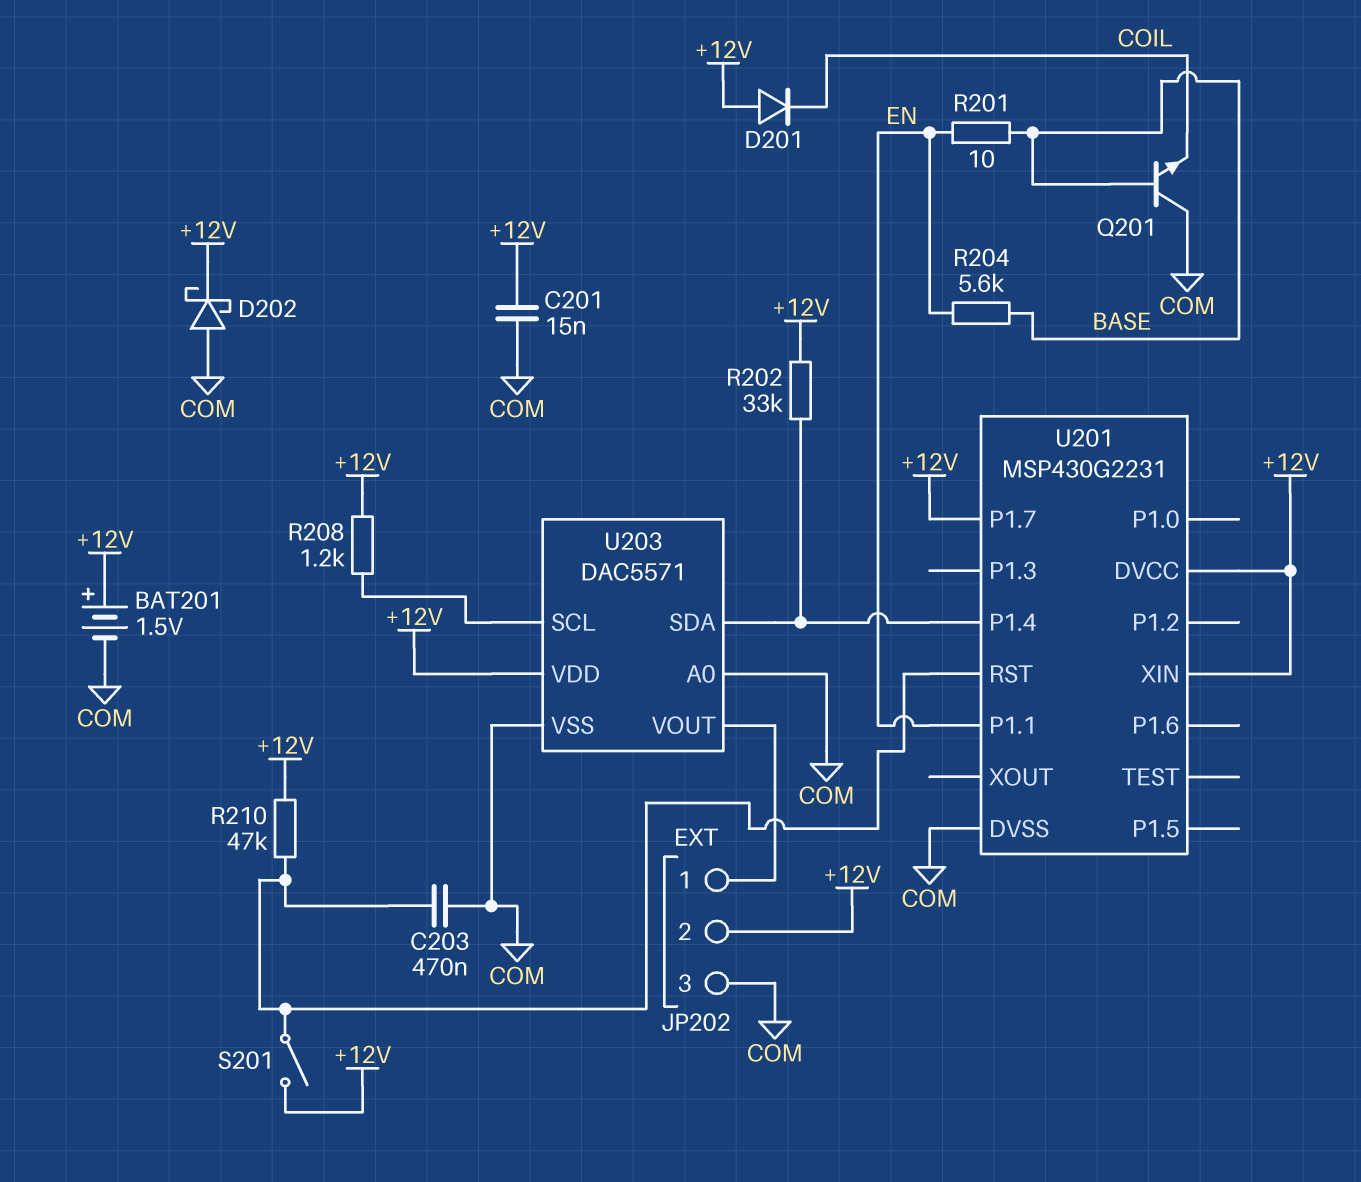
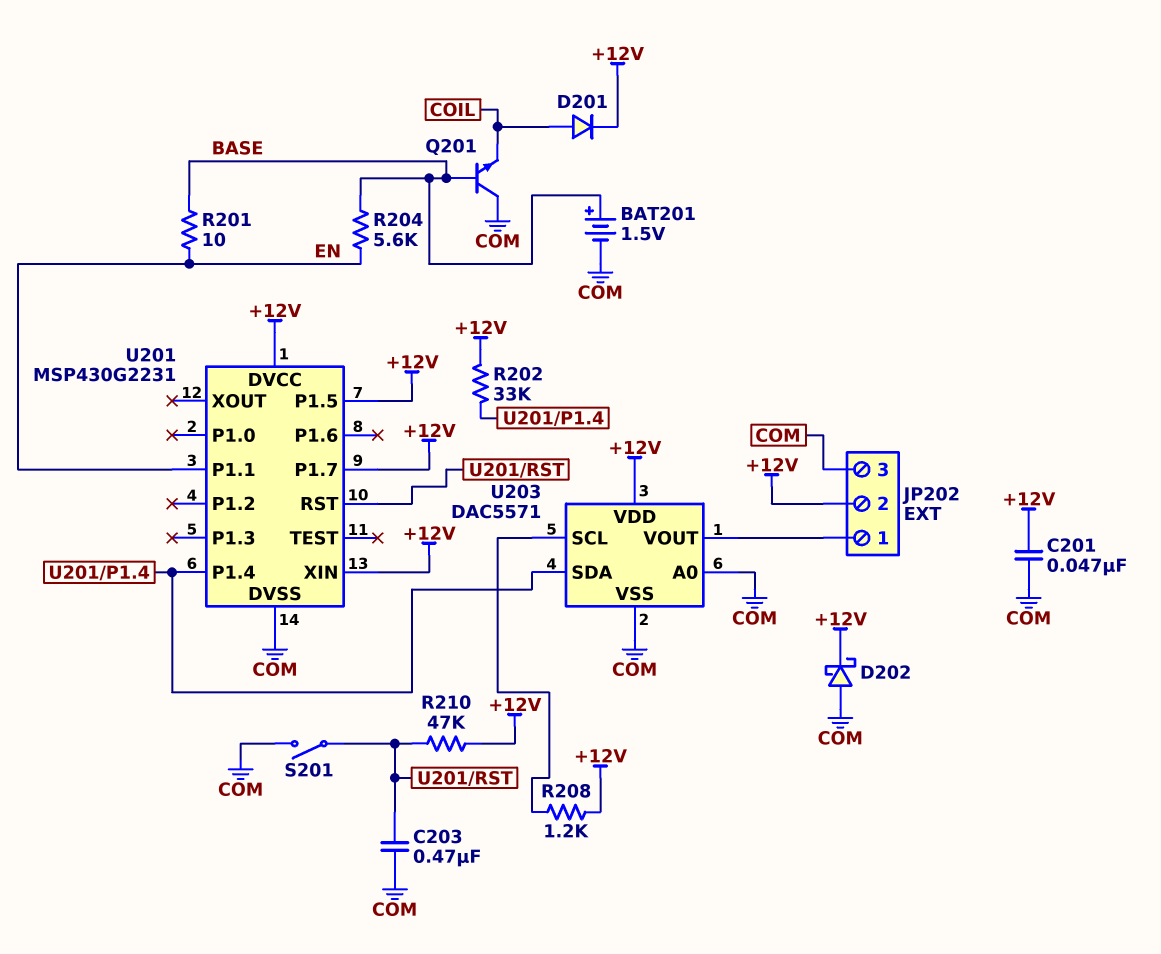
BAT201: 1.5V (plus +12V, minus COM) -> 1.5V (plus BASE, minus COM)
C201: 15nF (+12V, COM) -> 47nF (+12V, COM)
D201: diode (A +12V, K COIL) -> diode (A COIL, K +12V)
S201: switch (+12V, U201/RST) -> switch (COM, U201/RST)
U201 pin P1.5: none -> +12V

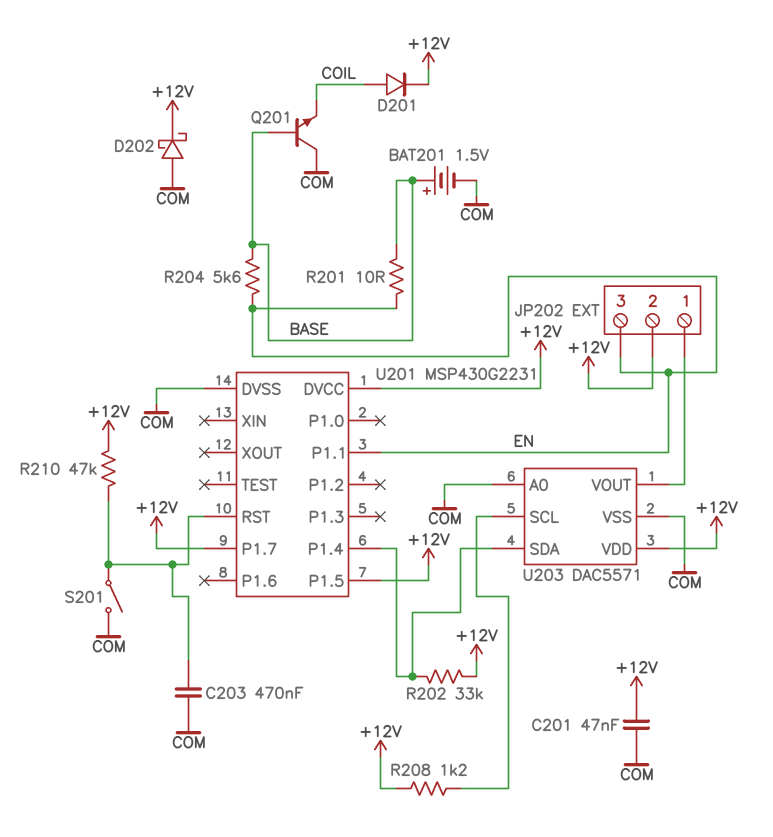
JP202 pin 3: COM -> EN
U201 pin XIN: +12V -> none

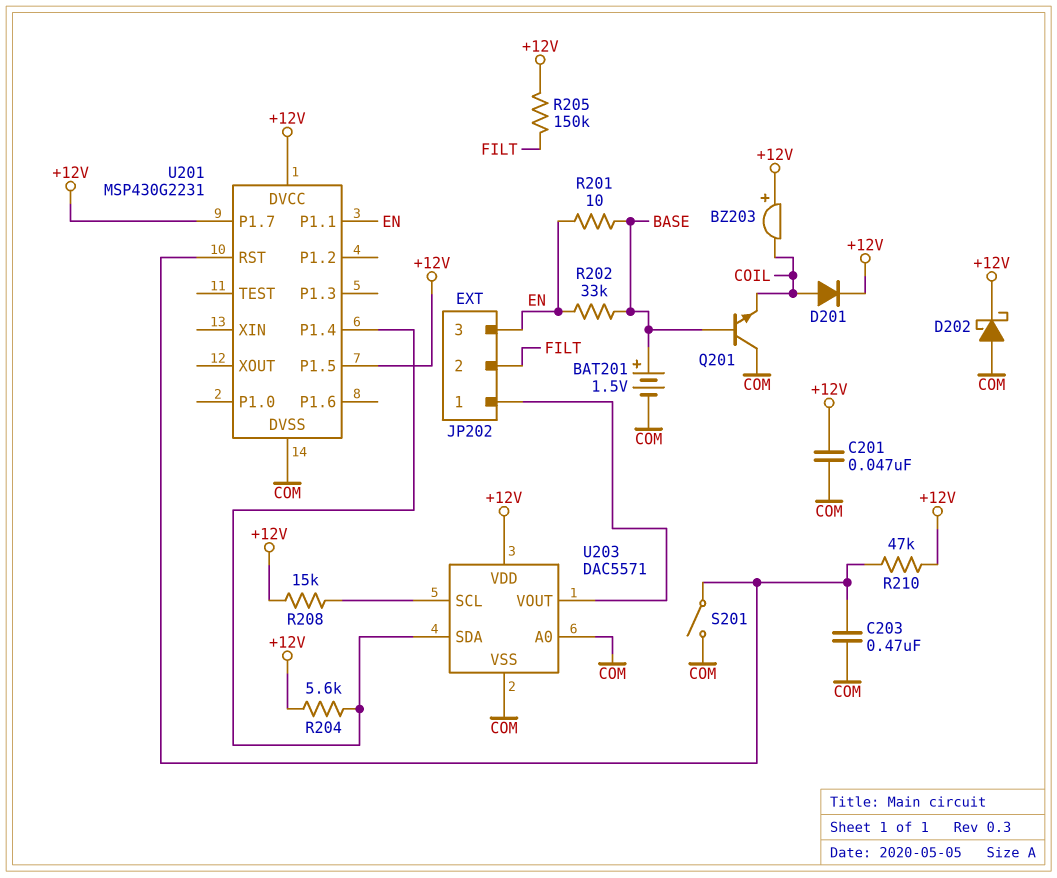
BZ203: none -> buzzer (plus +12V, minus COIL)
JP202 pin 2: +12V -> FILT
R202: 33k (+12V, U201/P1.4) -> 33k (BASE, EN)
R204: 5.6k (BASE, EN) -> 5.6k (+12V, U201/P1.4)
R205: none -> 150k (+12V, FILT)
R208: 1.2k (+12V, U203/SCL) -> 15k (+12V, U203/SCL)

